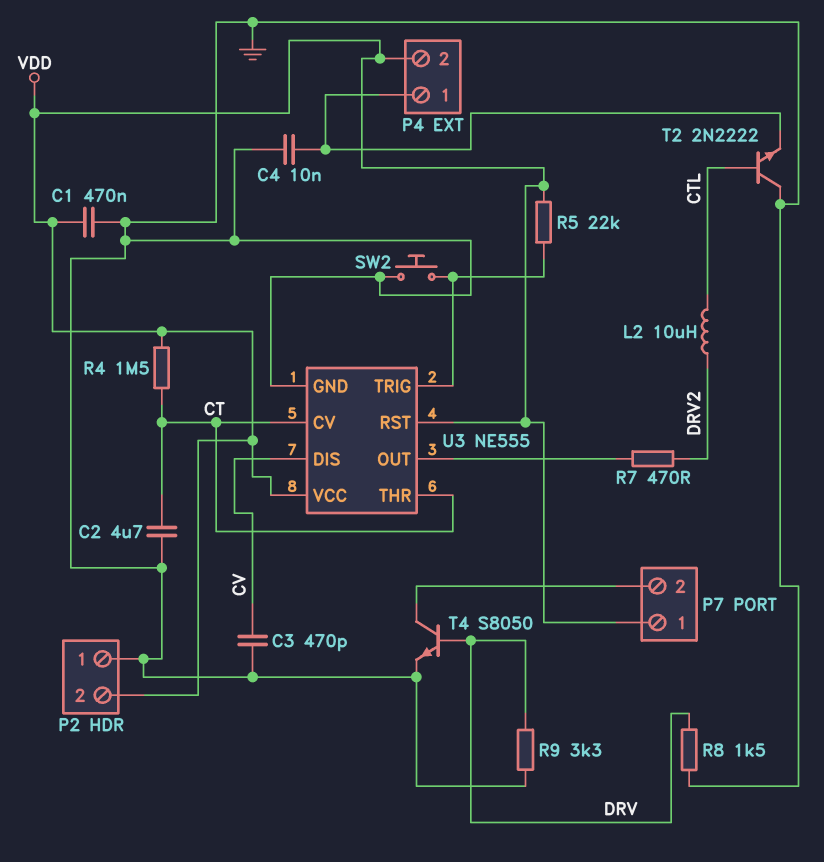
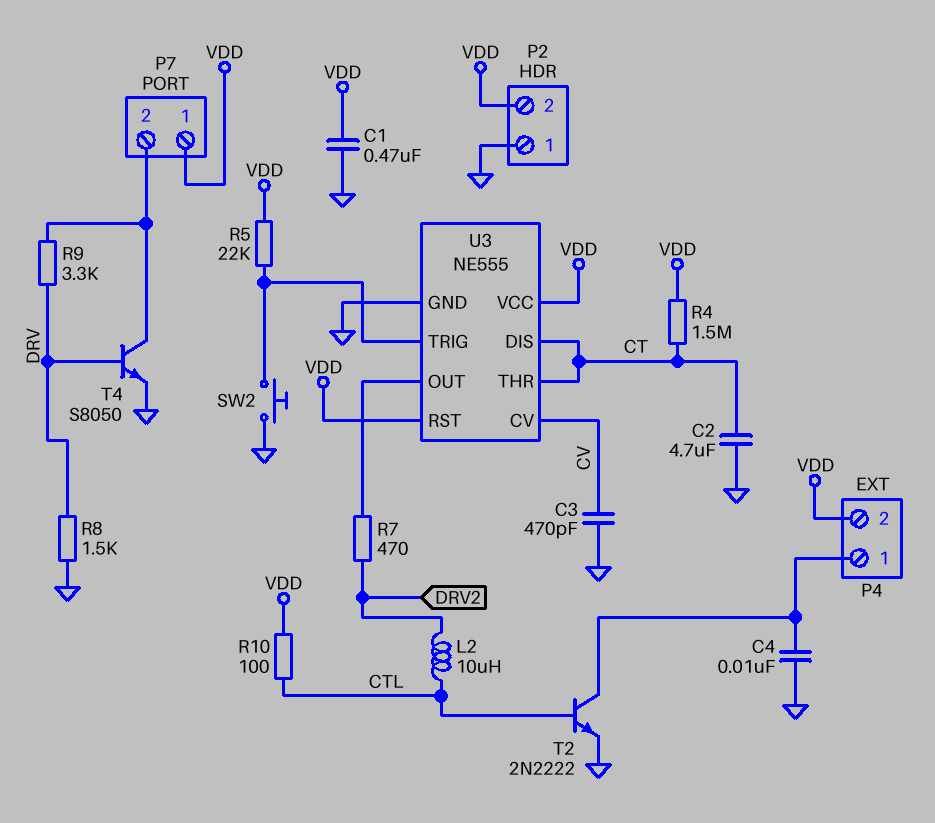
R9: 3.3k (DRV, GND) -> 3.3k (DRV, P7/2)
R10: none -> 100 (CTL, VDD)
T2: NPN 2N2222 (B CTL, C GND, E P4/1) -> NPN 2N2222 (B CTL, C P4/1, E GND)
U3 pin CV: CT -> CV
U3 pin DIS: CV -> CT

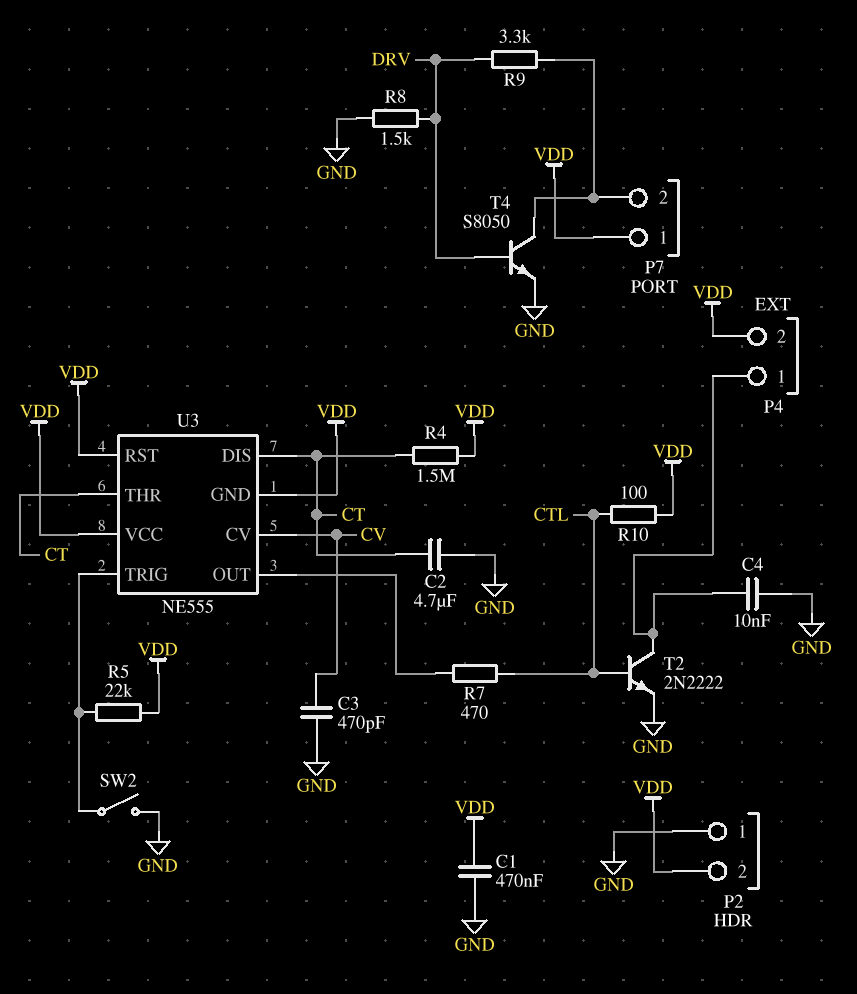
L2: 10uH (CTL, DRV2) -> none
R7: 470 (DRV2, U3/OUT) -> 470 (CTL, U3/OUT)
SW2: button (GND, U3/TRIG) -> switch (GND, U3/TRIG)
U3 pin GND: GND -> VDD

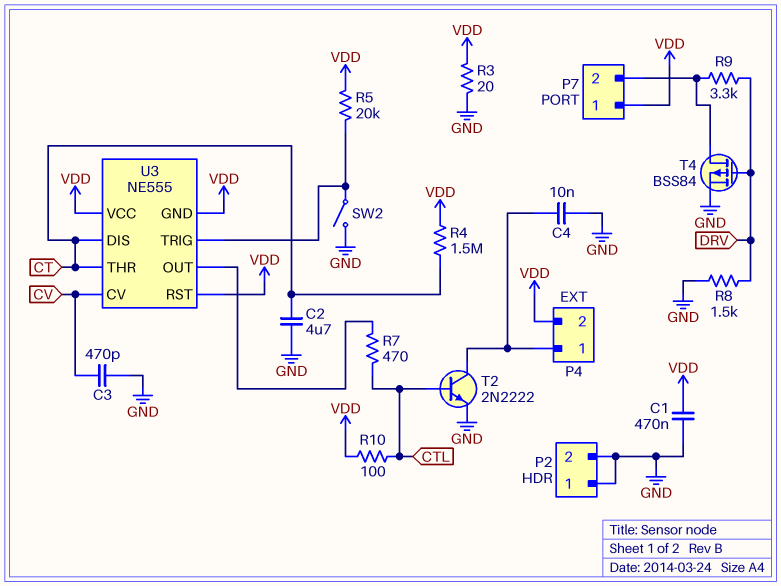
P2 pin 2: VDD -> GND
R3: none -> 20 (GND, VDD)
R5: 22k (U3/TRIG, VDD) -> 20k (U3/TRIG, VDD)
T4: NPN S8050 (B DRV, C P7/2, E GND) -> PMOS BSS84 (G DRV, D P7/2, S GND)

